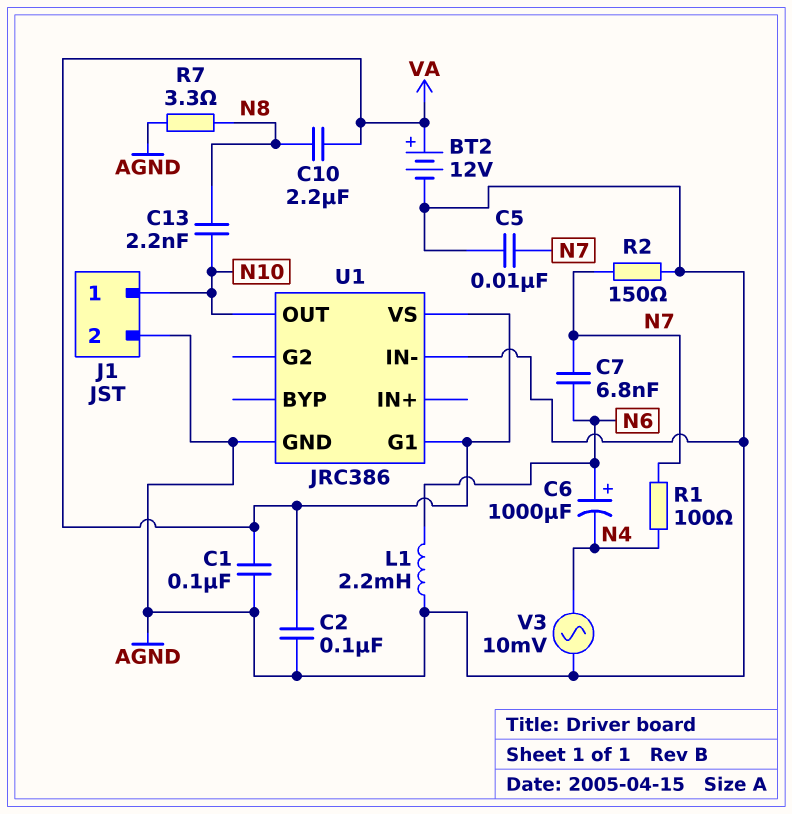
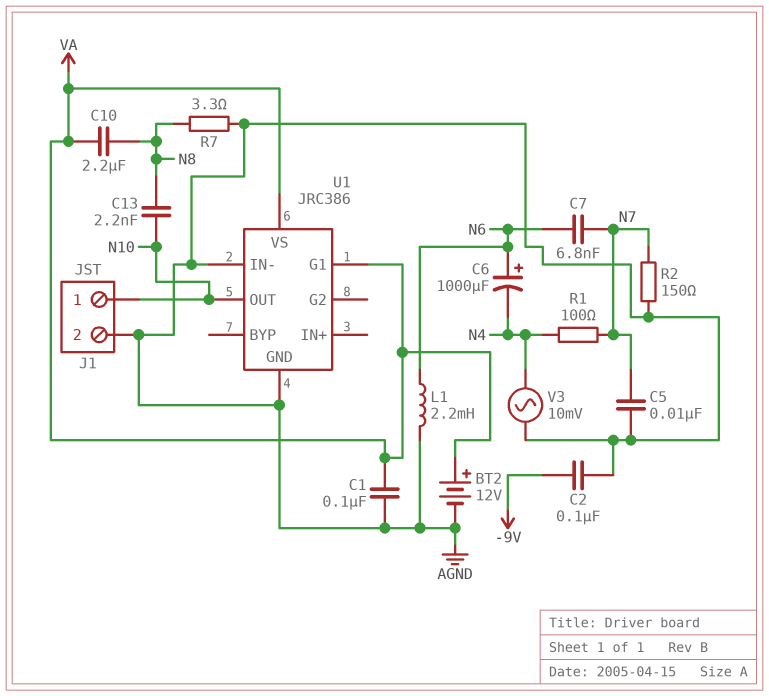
C2: 100nF (AGND, VA) -> 100nF (-9V, AGND)

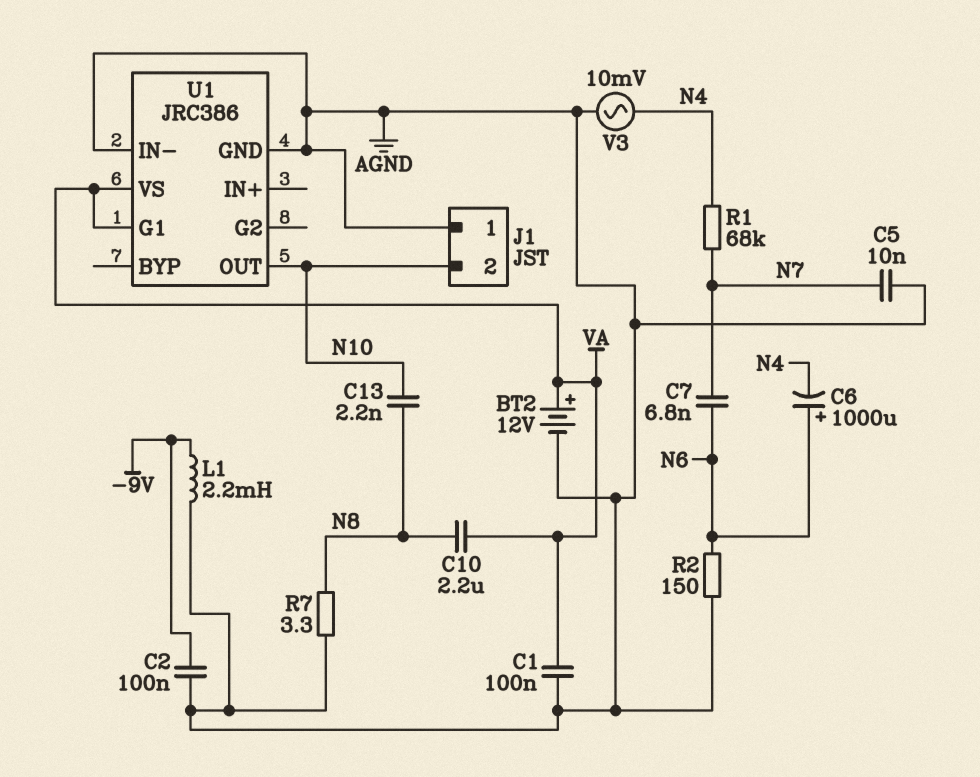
J1 pin 1: N10 -> AGND
J1 pin 2: AGND -> N10
L1: 2.2mH (AGND, N6) -> 2.2mH (-9V, AGND)
R1: 100 (N4, N7) -> 68k (N4, N7)
R2: 150 (AGND, N7) -> 150 (AGND, N6)

